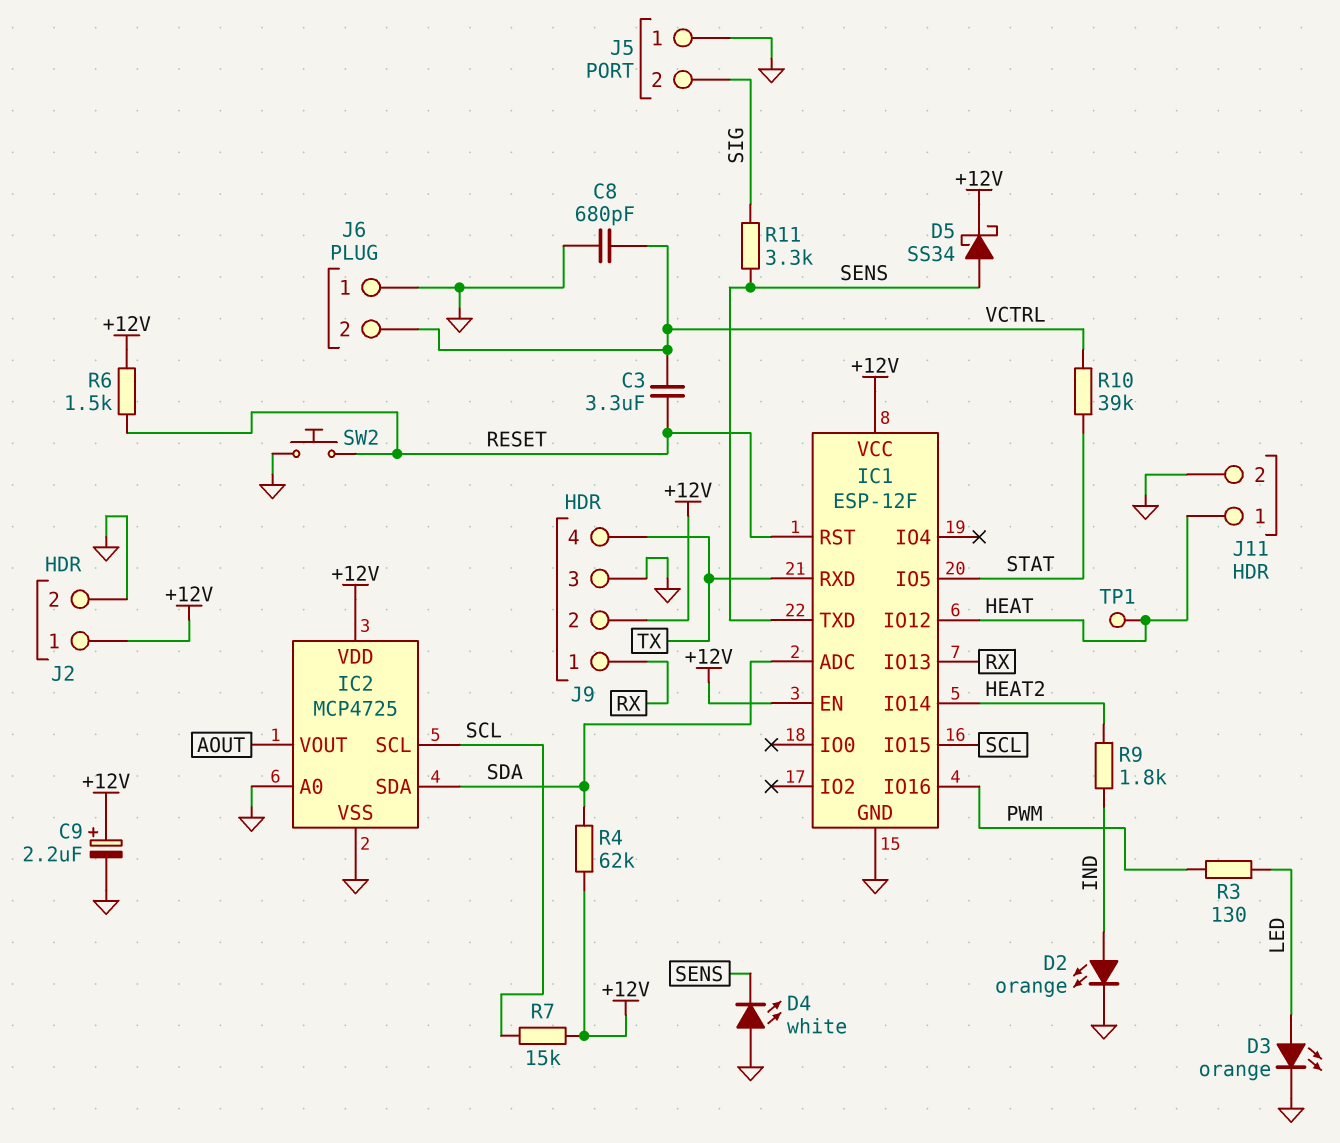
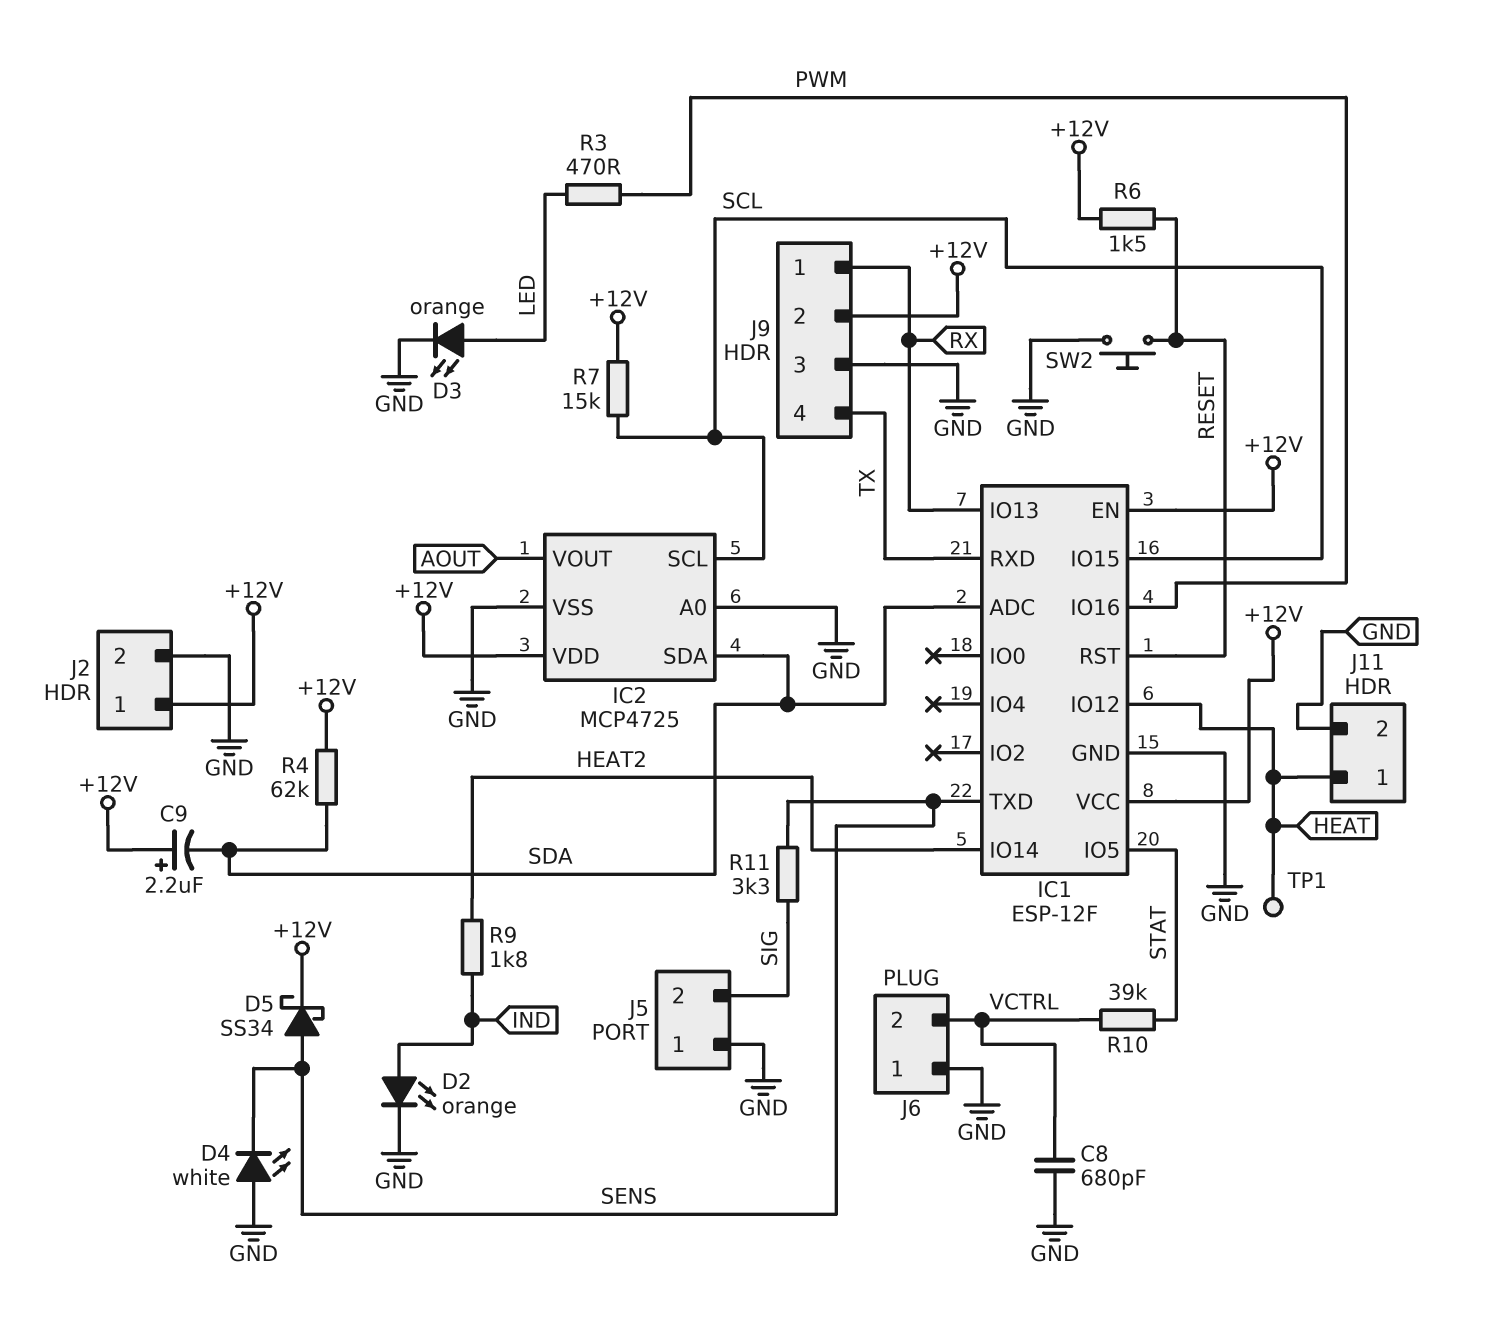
C3: 3.3uF (RESET, VCTRL) -> none
C9: 2.2uF (plus +12V, minus GND) -> 2.2uF (plus +12V, minus SDA)
R3: 130 (LED, PWM) -> 470 (LED, PWM)

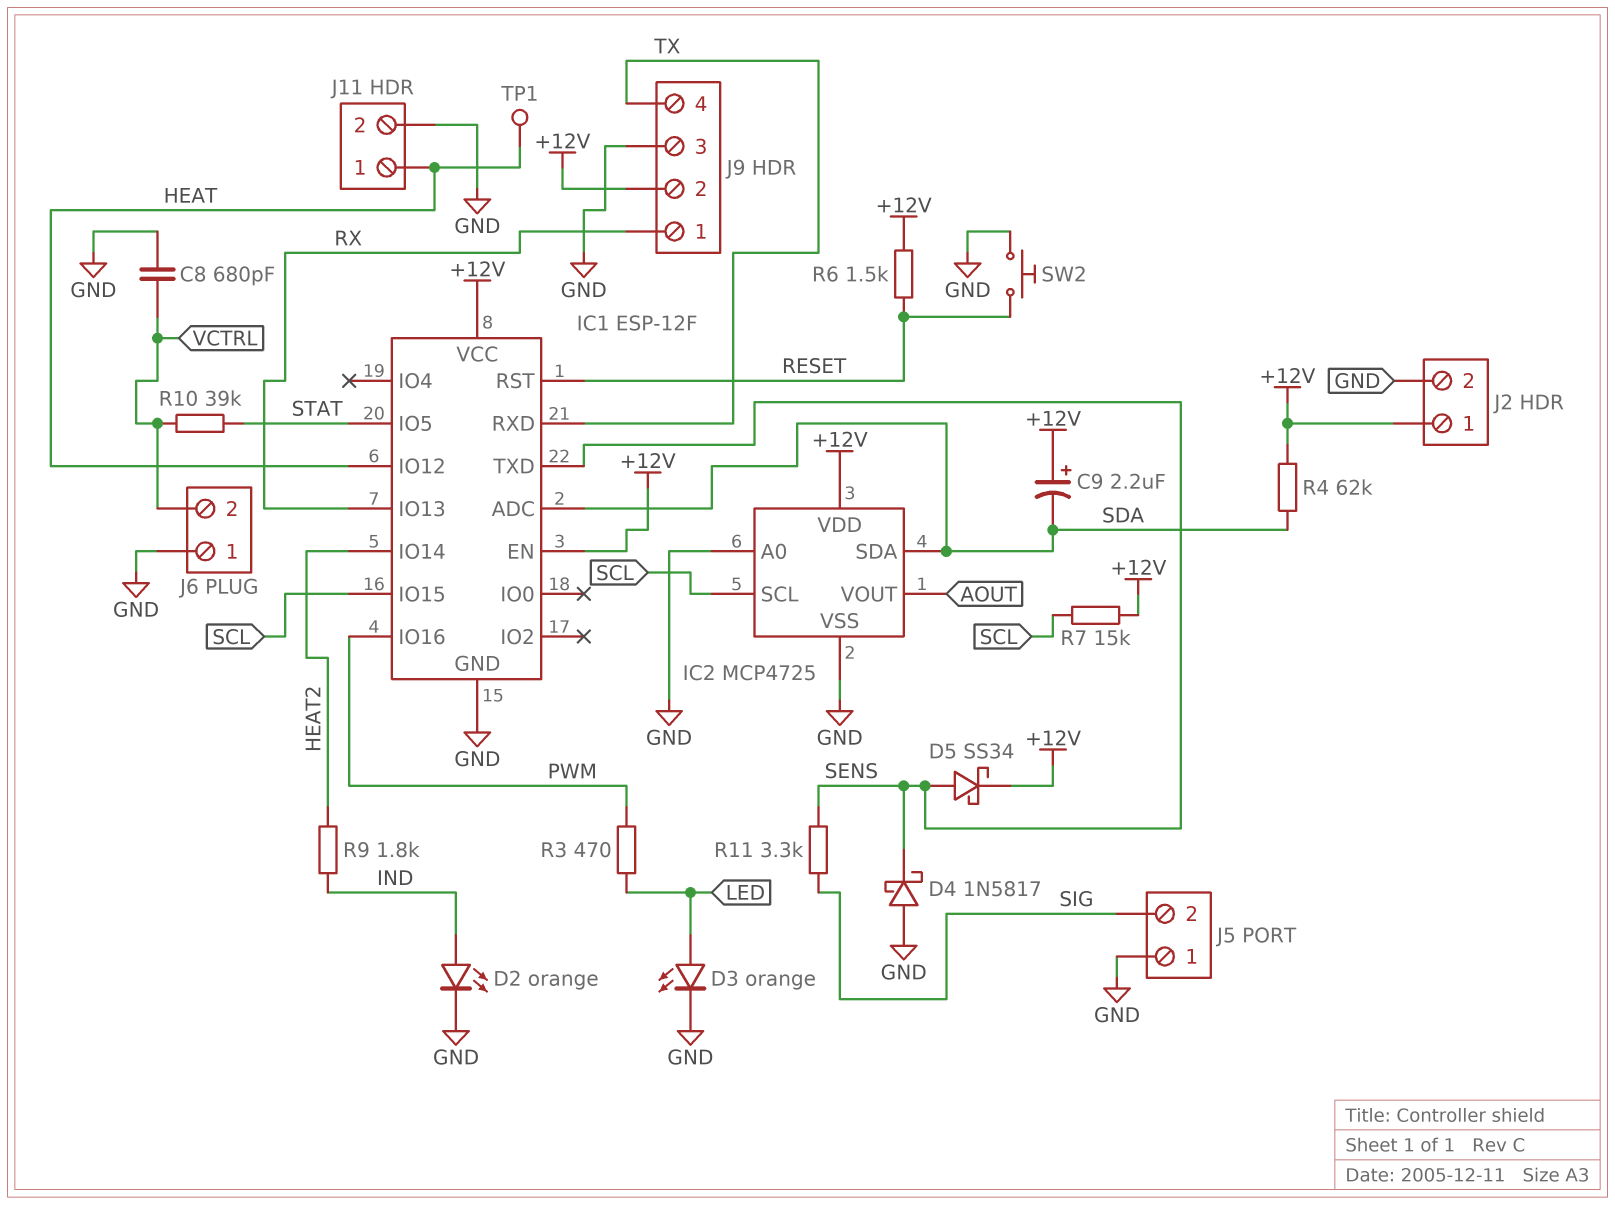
D4: LED white (A GND, K SENS) -> schottky 1N5817 (A GND, K SENS)

